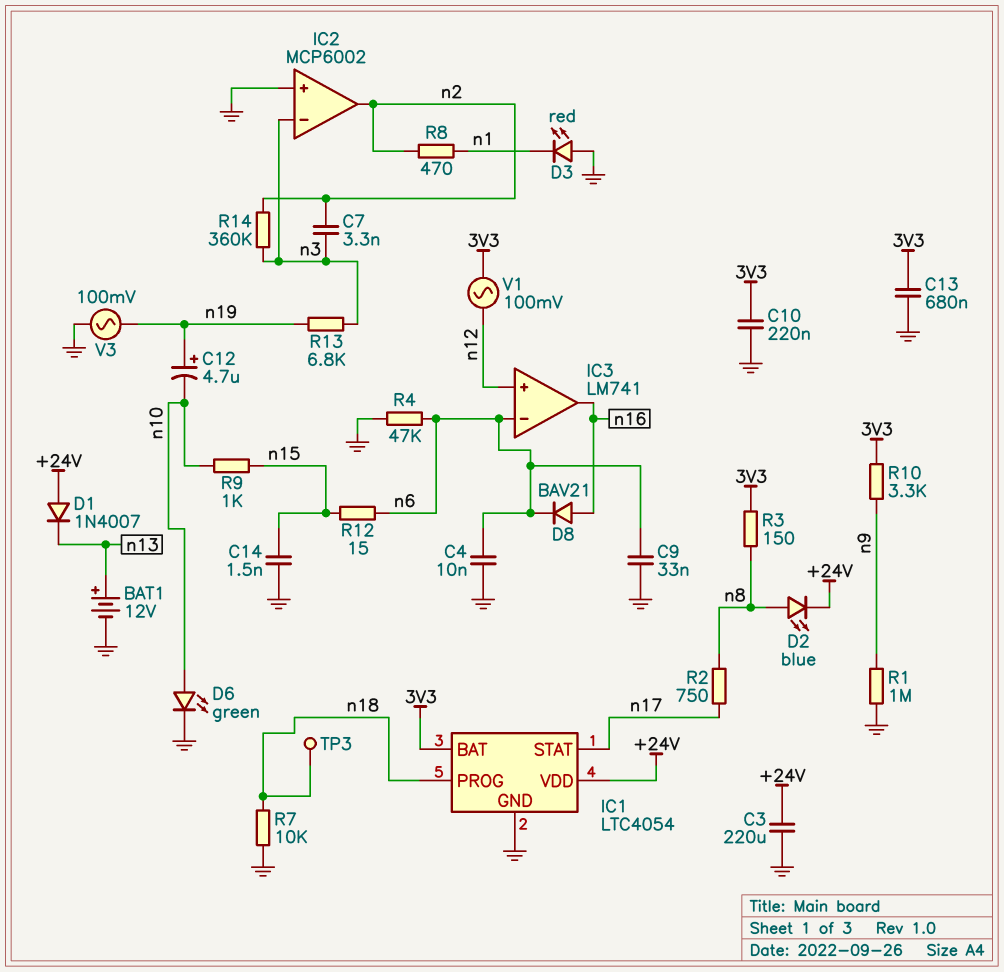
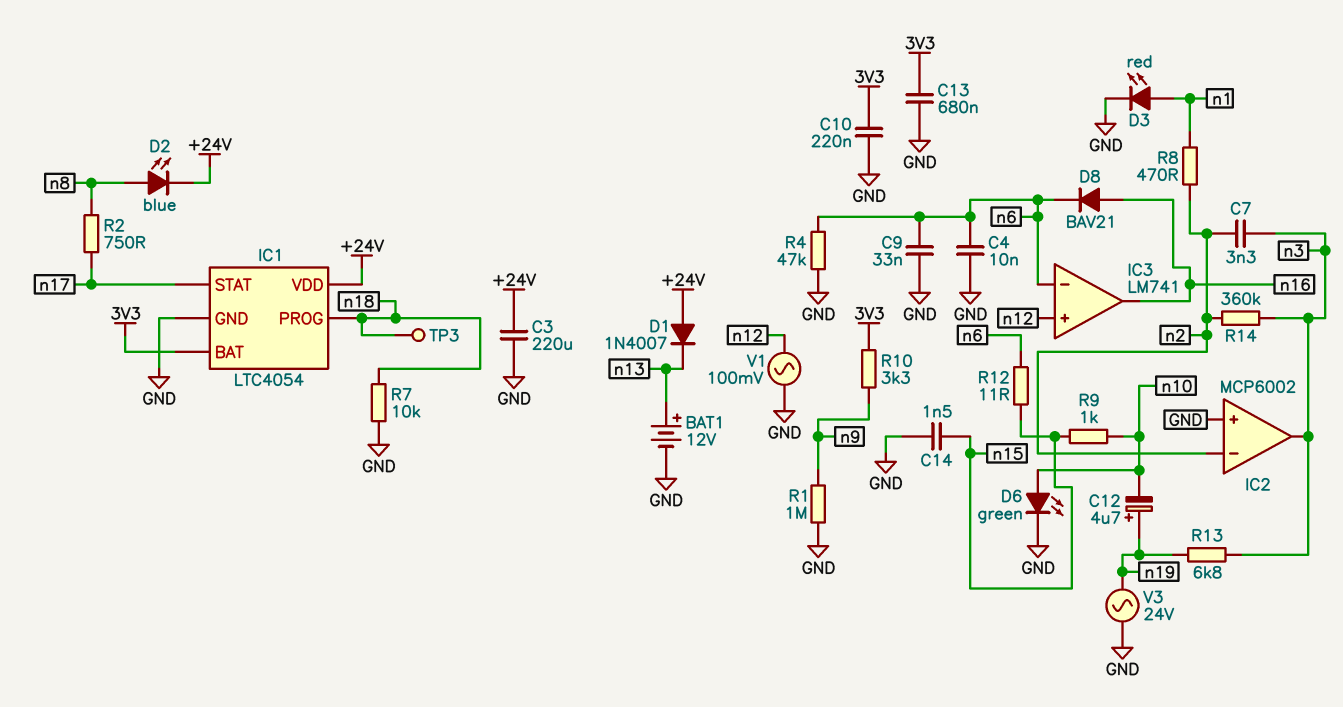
D3: LED red (A GND, K n1) -> LED red (A n1, K GND)
IC2 pin in-: n3 -> n2
IC2 pin out: n2 -> n3
R3: 150 (3V3, n8) -> none
R12: 15 (n6, n15) -> 11 (n6, n15)
V1: AC 100mV (3V3, n12) -> AC 100mV (GND, n12)
V3: AC 100mV (GND, n19) -> AC 24V (GND, n19)

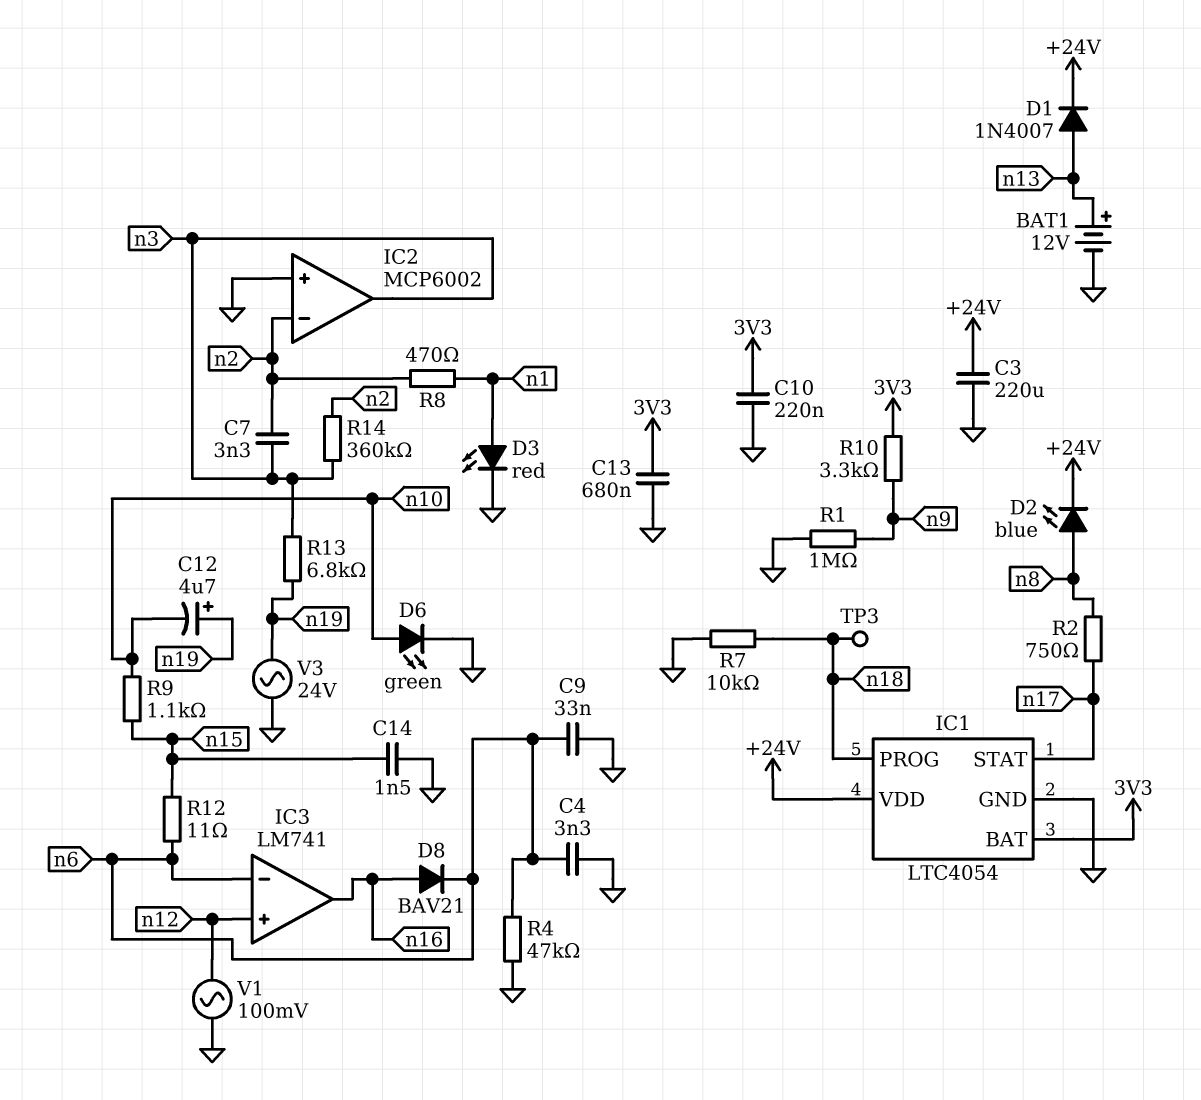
C4: 10nF (GND, n6) -> 3.3nF (GND, n6)
D1: diode 1N4007 (A +24V, K n13) -> diode 1N4007 (A n13, K +24V)
R9: 1k (n10, n15) -> 1.1k (n10, n15)

